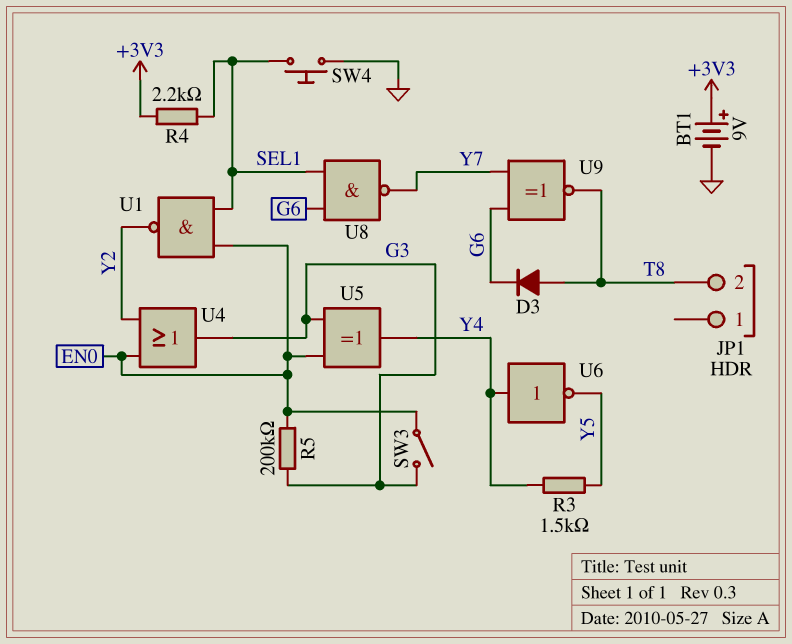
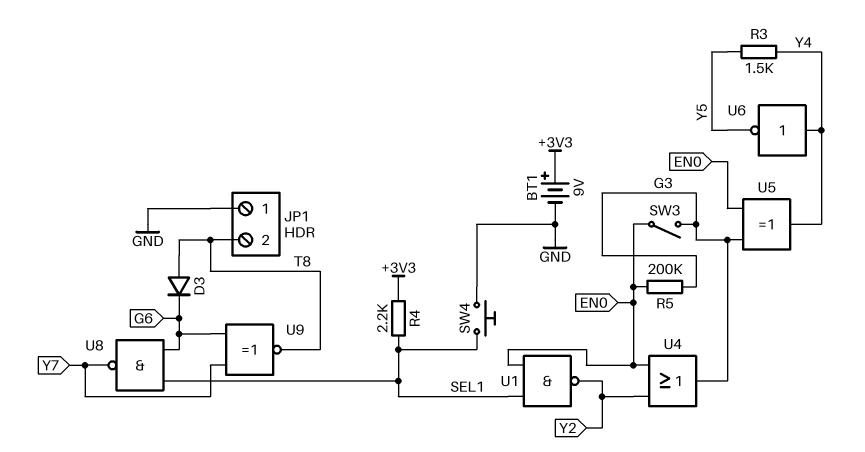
JP1 pin 1: none -> GND

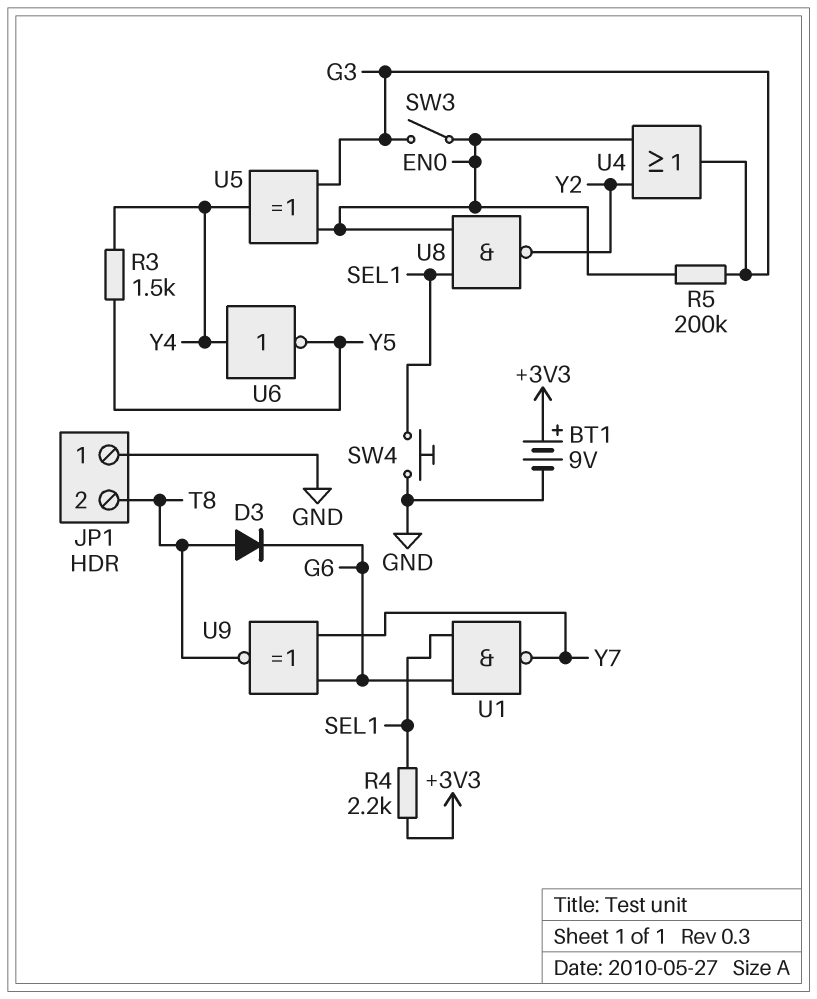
U1: NAND (in EN0, in SEL1, out Y2) -> NAND (in G6, in SEL1, out Y7)
U8: NAND (in G6, in SEL1, out Y7) -> NAND (in EN0, in SEL1, out Y2)

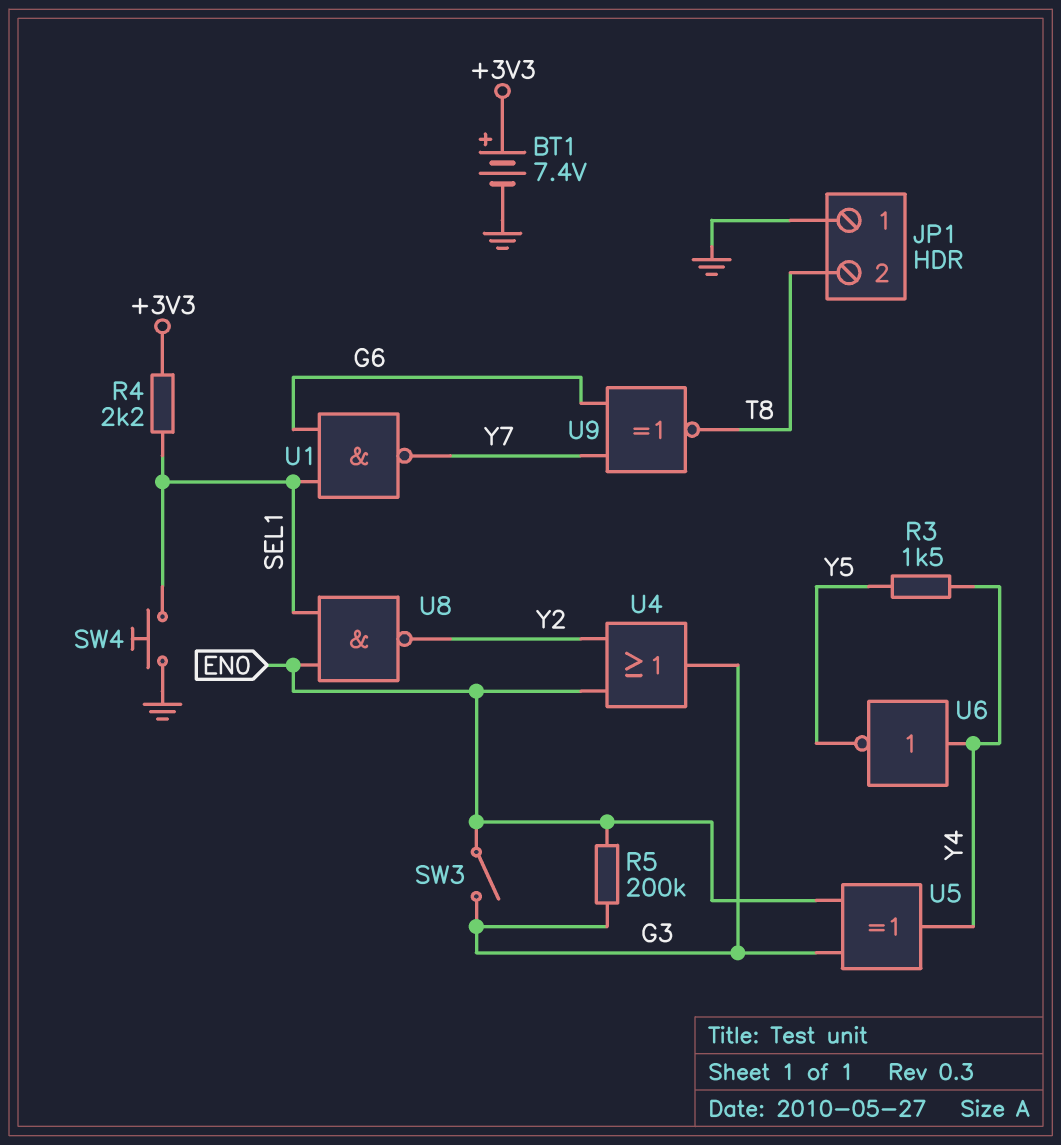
BT1: 9V (plus +3V3, minus GND) -> 7.4V (plus +3V3, minus GND)
D3: diode (A T8, K G6) -> none

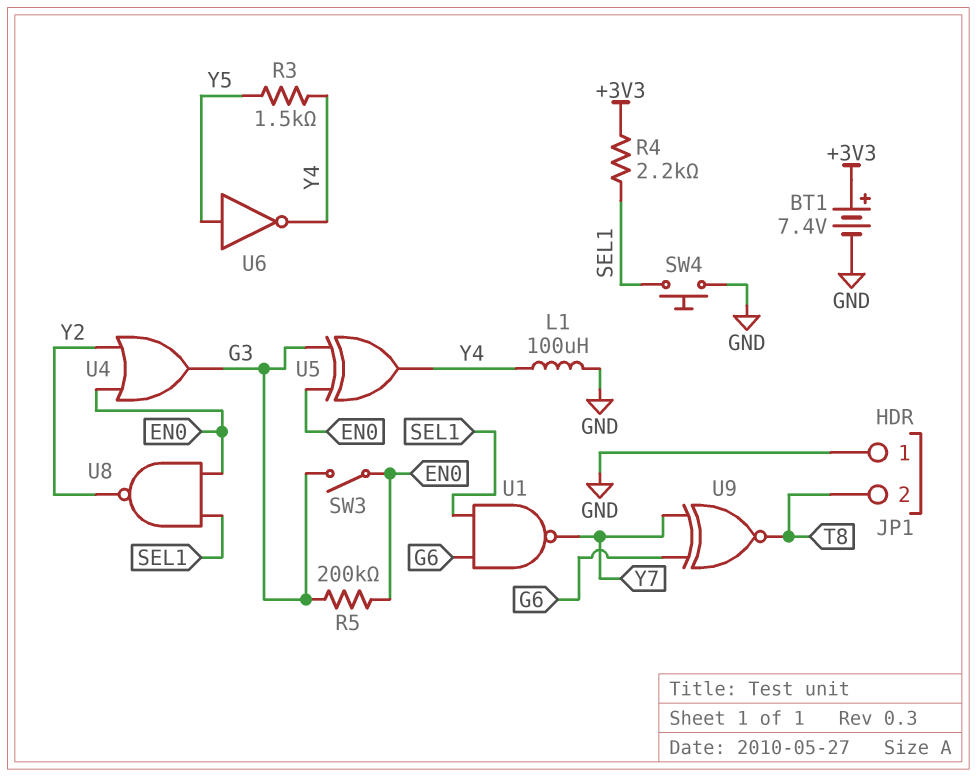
L1: none -> 100uH (GND, Y4)
U6: NOT (in Y4, out Y5) -> NOT (in Y5, out Y4)

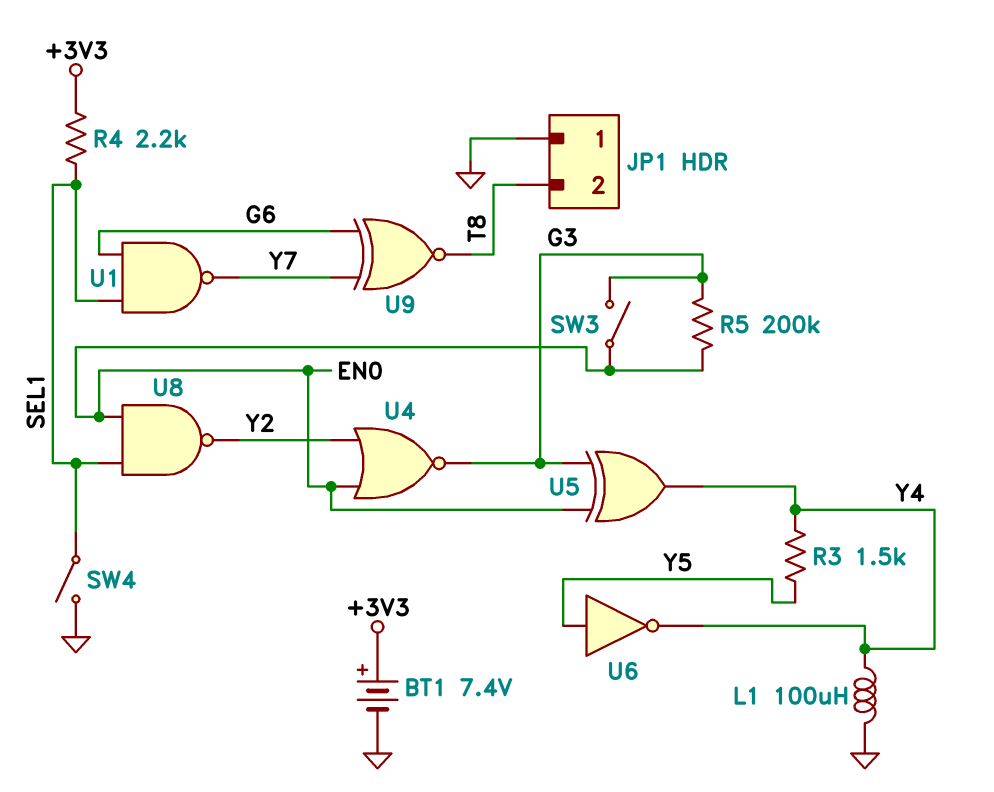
SW4: button (GND, SEL1) -> switch (GND, SEL1)
U4: OR (in EN0, in Y2, out G3) -> NOR (in EN0, in Y2, out G3)

